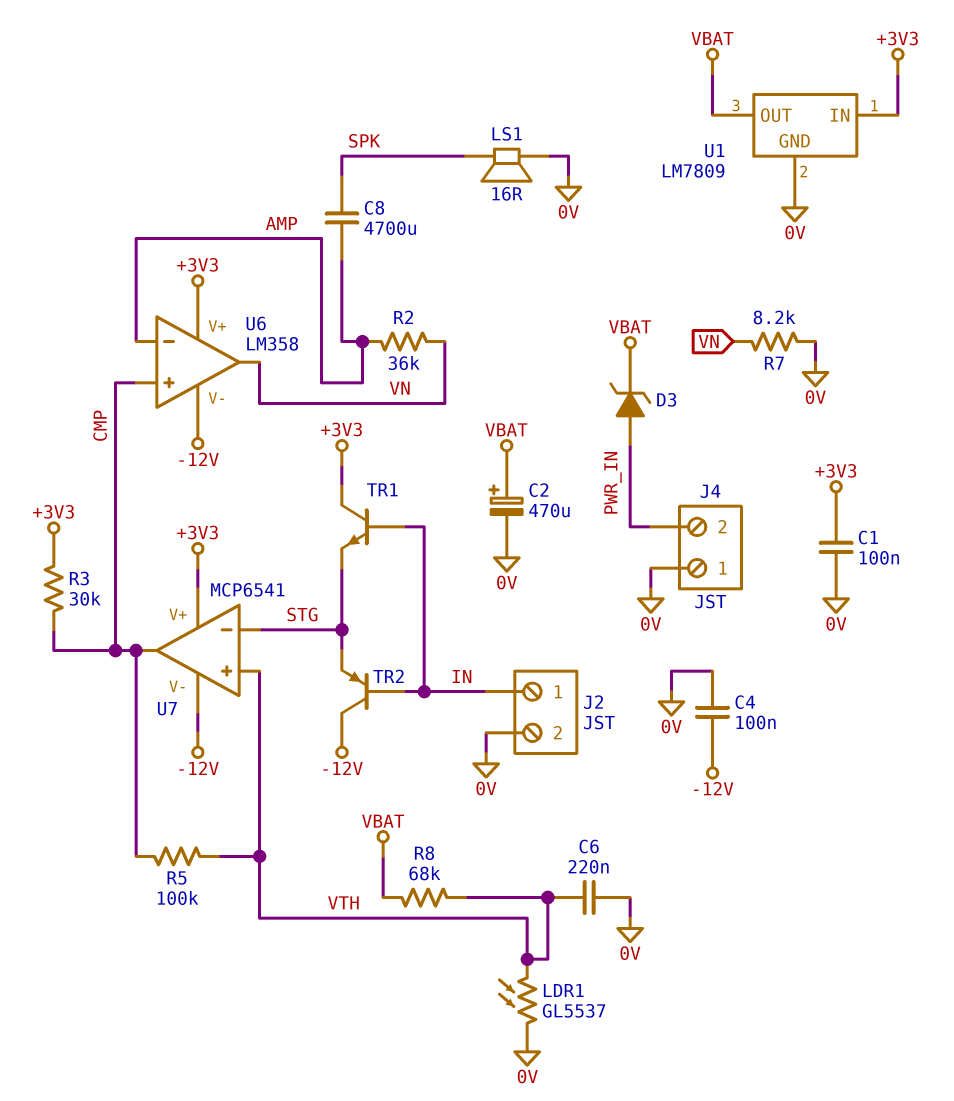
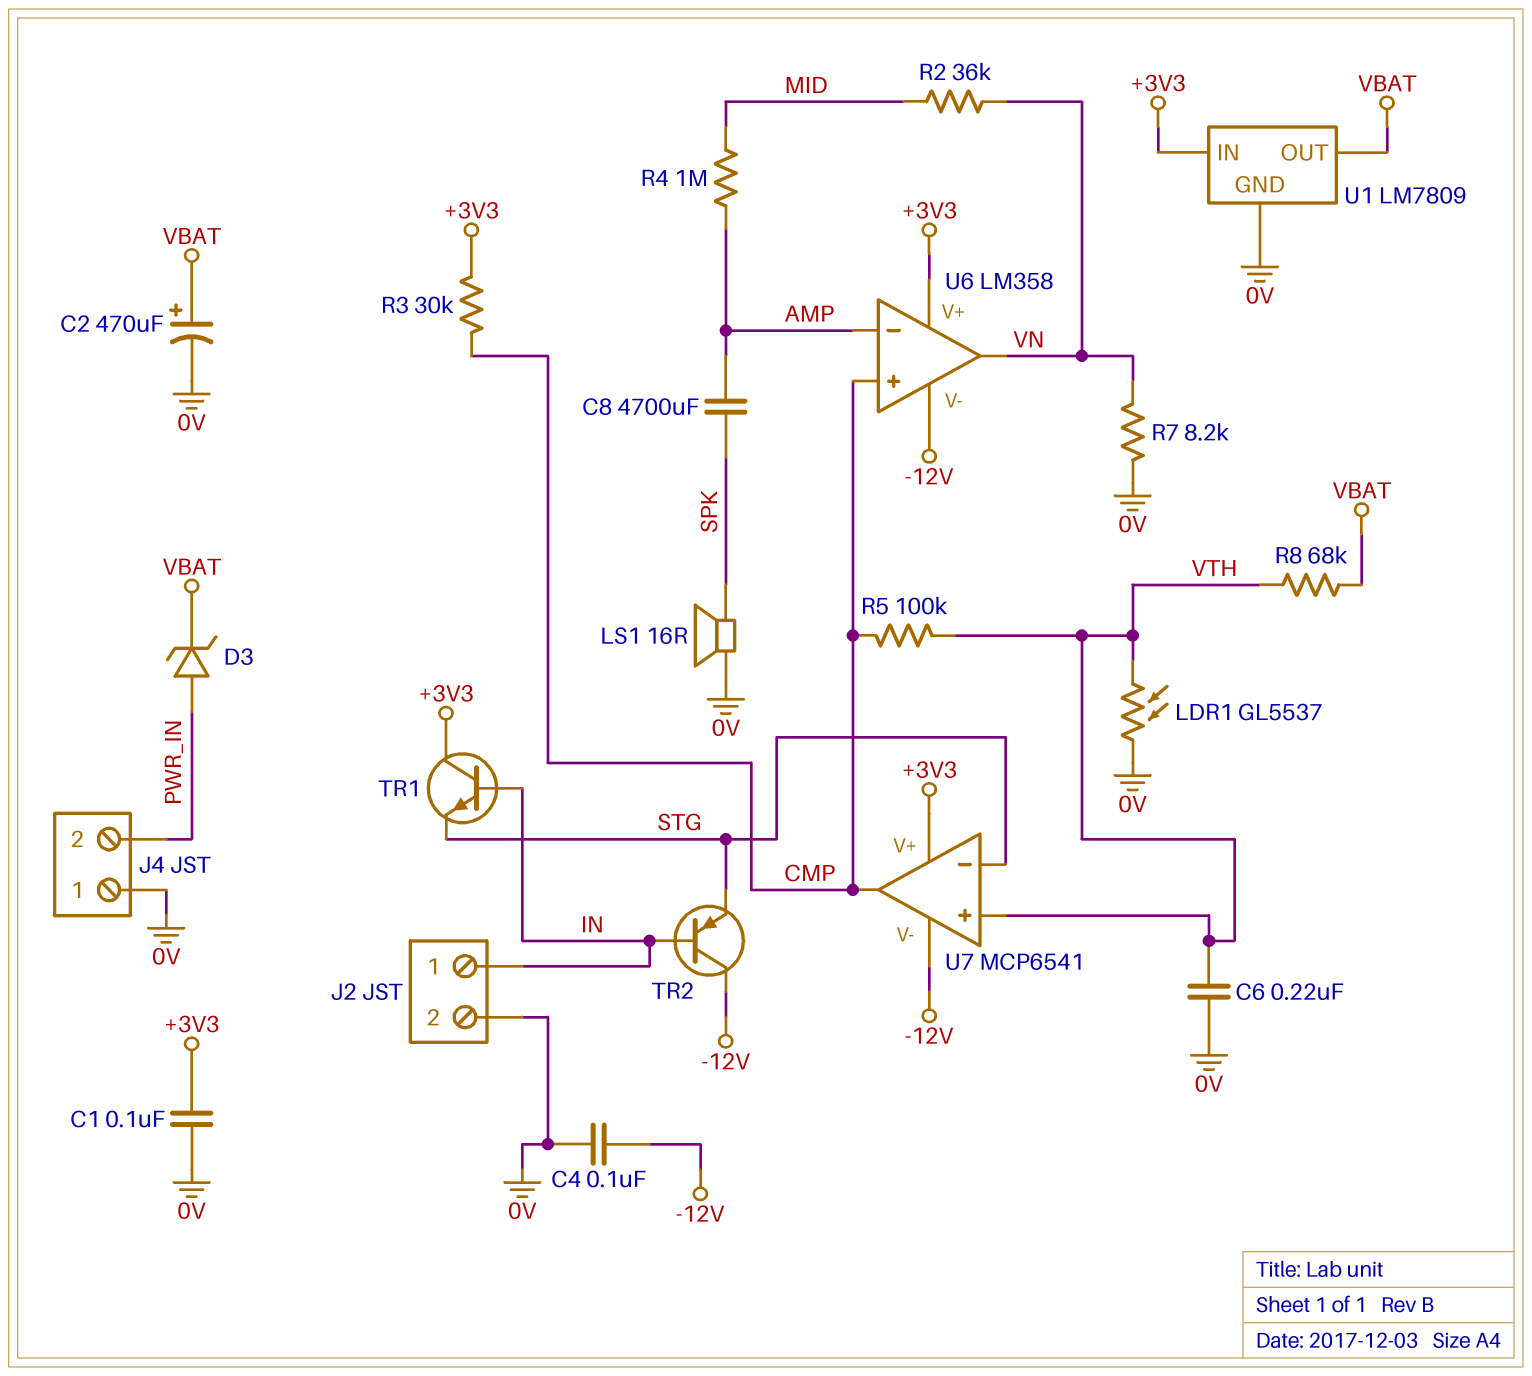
R2: 36k (AMP, VN) -> 36k (MID, VN)
R4: none -> 1M (AMP, MID)

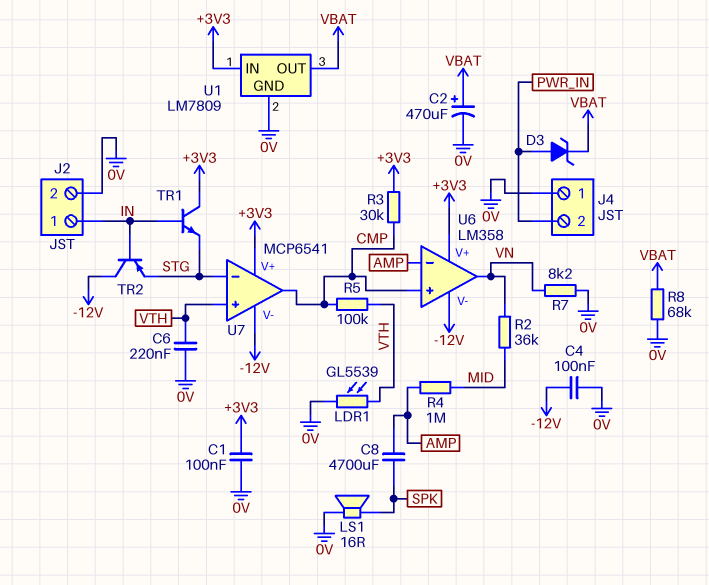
LDR1: GL5537 (0V, VTH) -> GL5539 (0V, VTH)
R8: 68k (VBAT, VTH) -> 68k (0V, VBAT)

